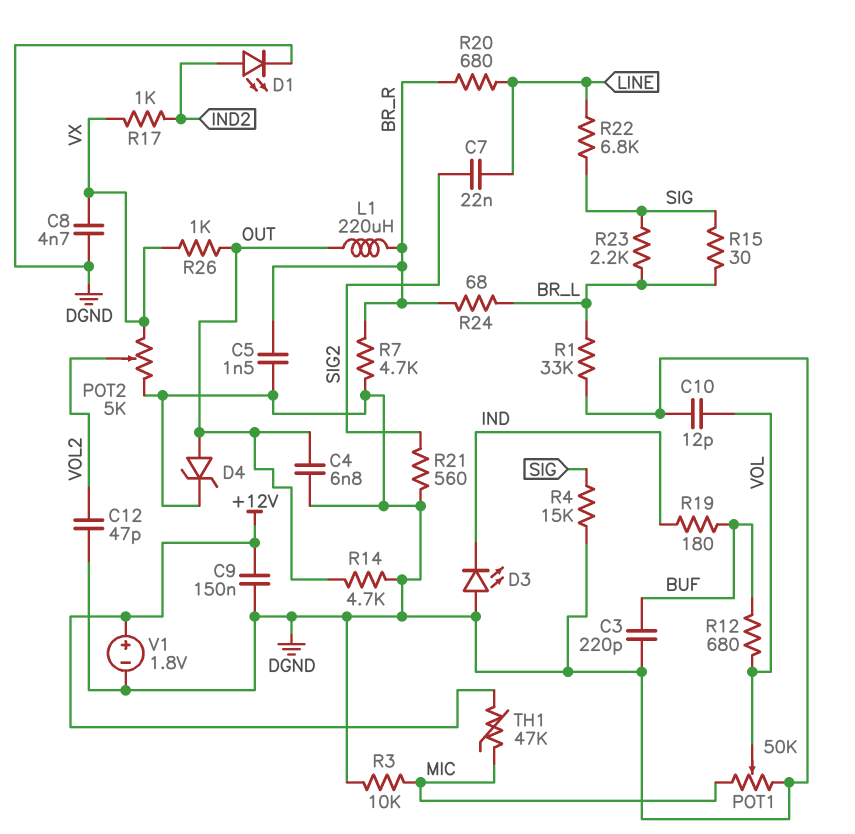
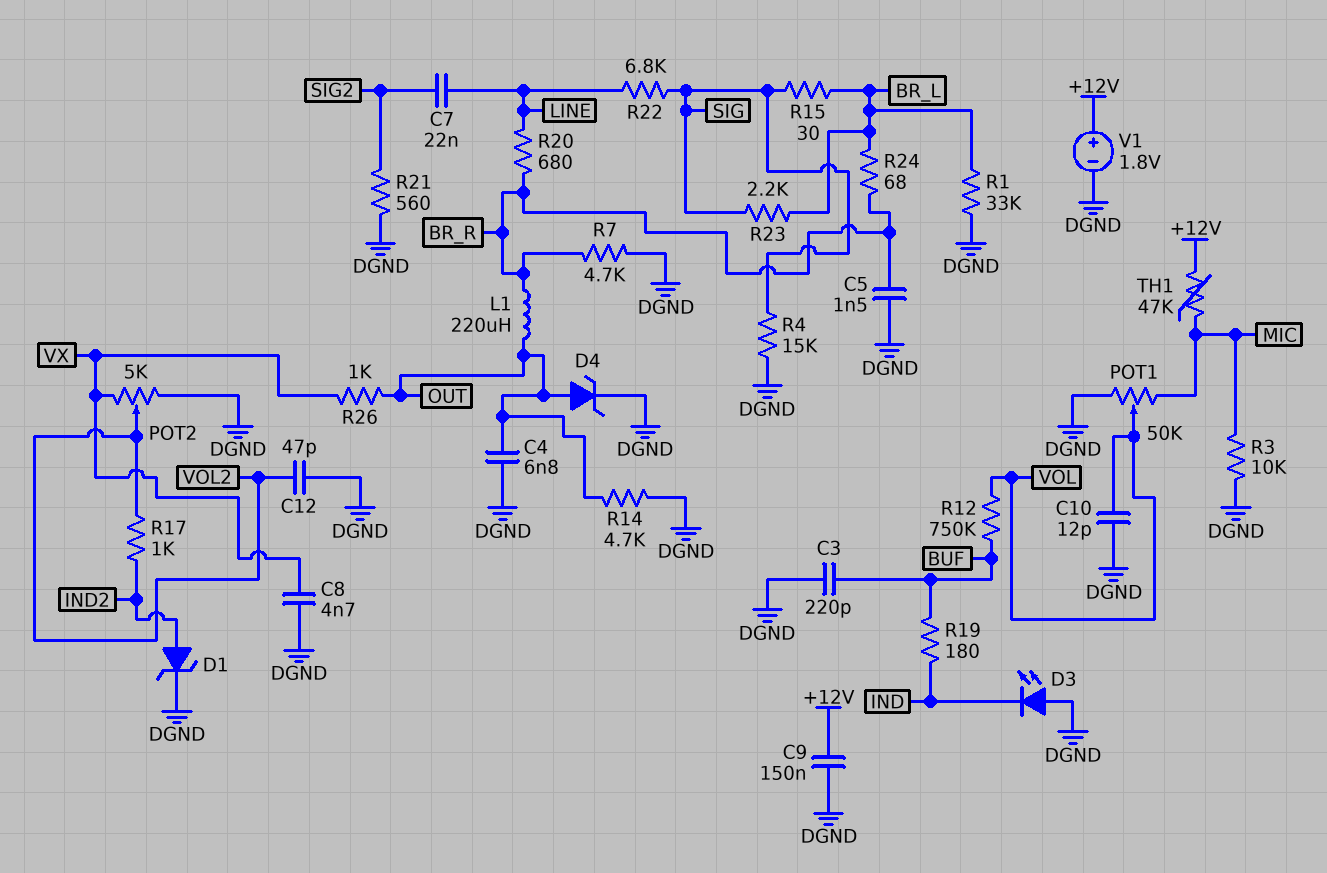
D1: LED (A IND2, K DGND) -> zener (A IND2, K DGND)
R12: 680 (BUF, VOL) -> 750k (BUF, VOL)
R17: 1k (IND2, VX) -> 1k (IND2, VOL2)

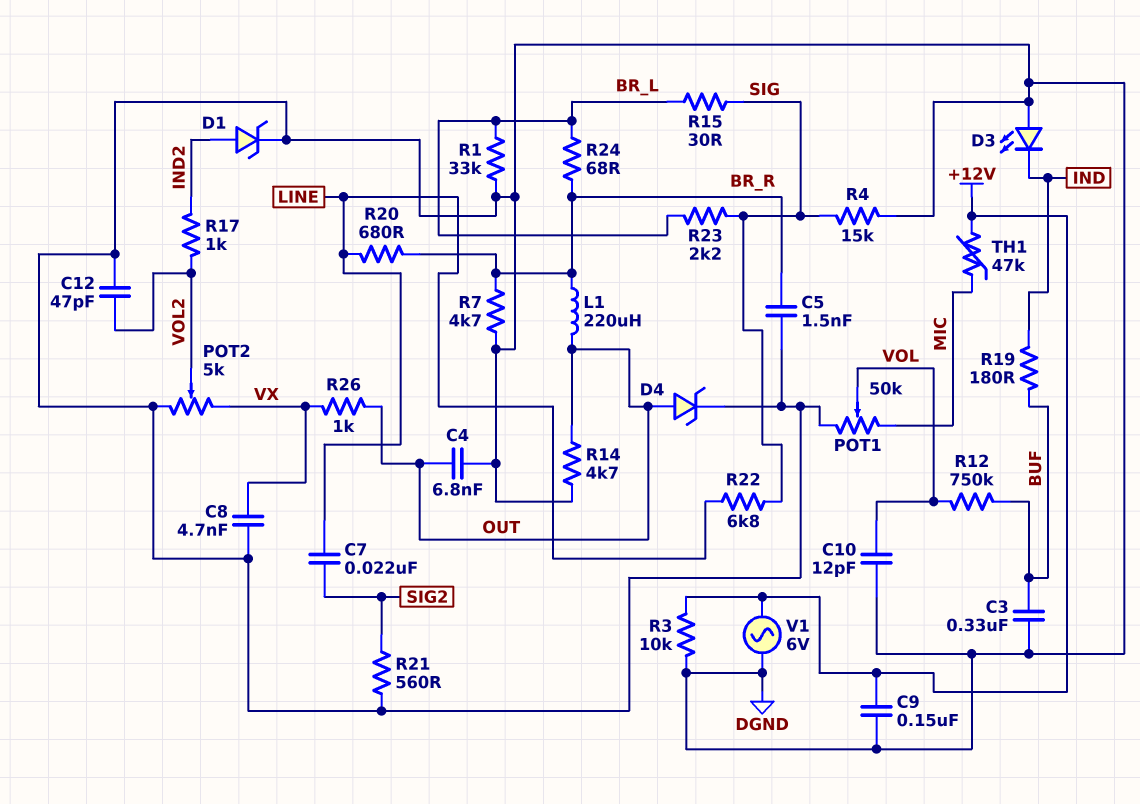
C3: 220pF (BUF, DGND) -> 330nF (BUF, DGND)
R3: 10k (DGND, MIC) -> 10k (+12V, DGND)
V1: 1.8V (plus +12V, minus DGND) -> AC 6V (+12V, DGND)

